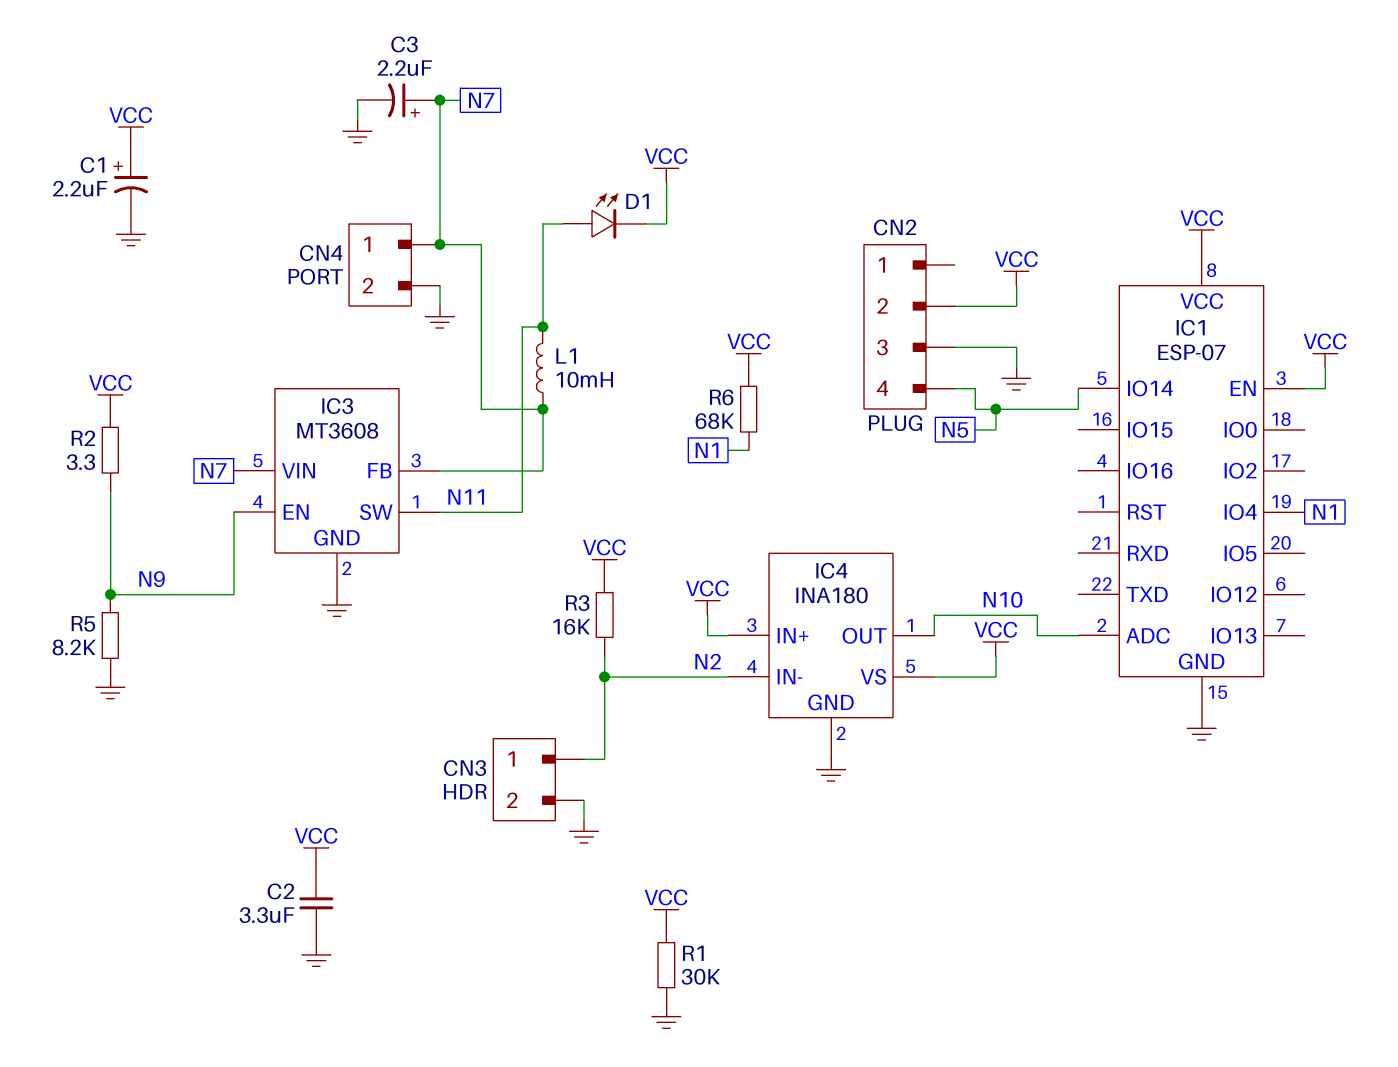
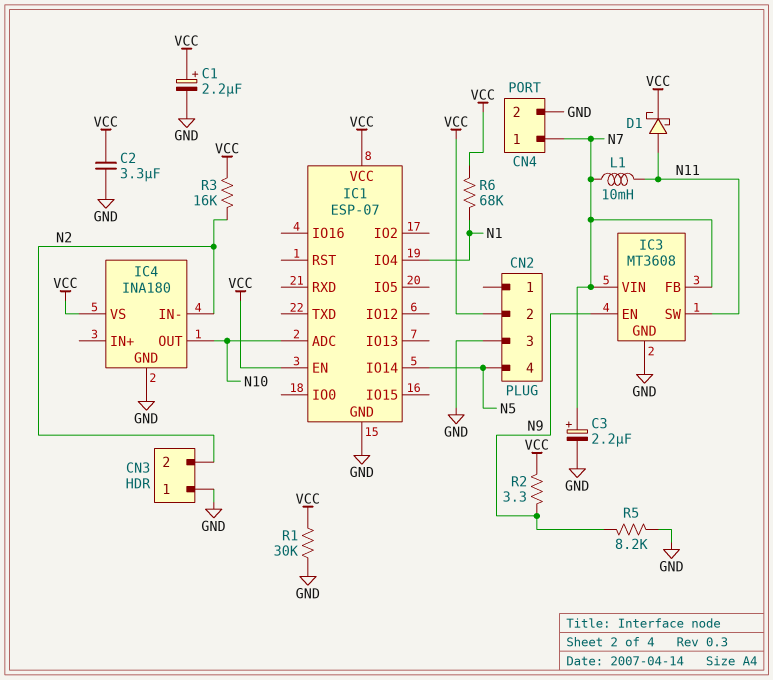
CN3 pin 1: N2 -> GND
CN3 pin 2: GND -> N2
D1: LED (A N11, K VCC) -> schottky (A N11, K VCC)
IC4 pin IN+: VCC -> none

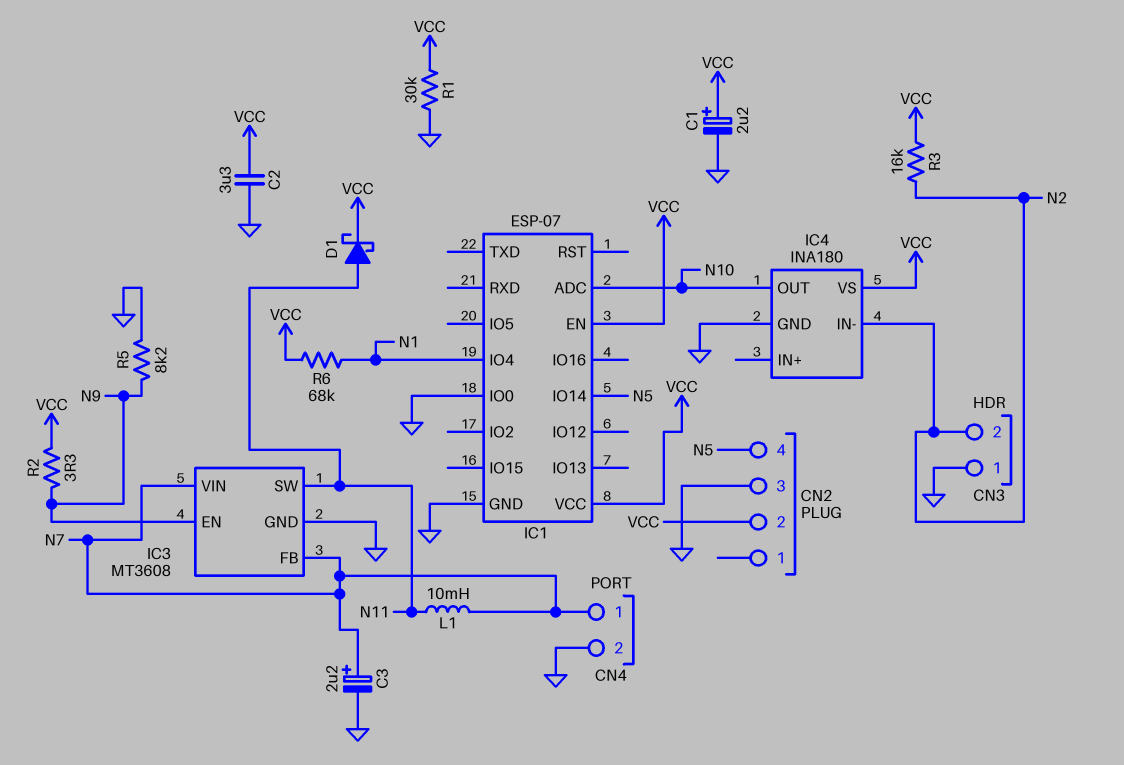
IC1 pin IO0: none -> GND

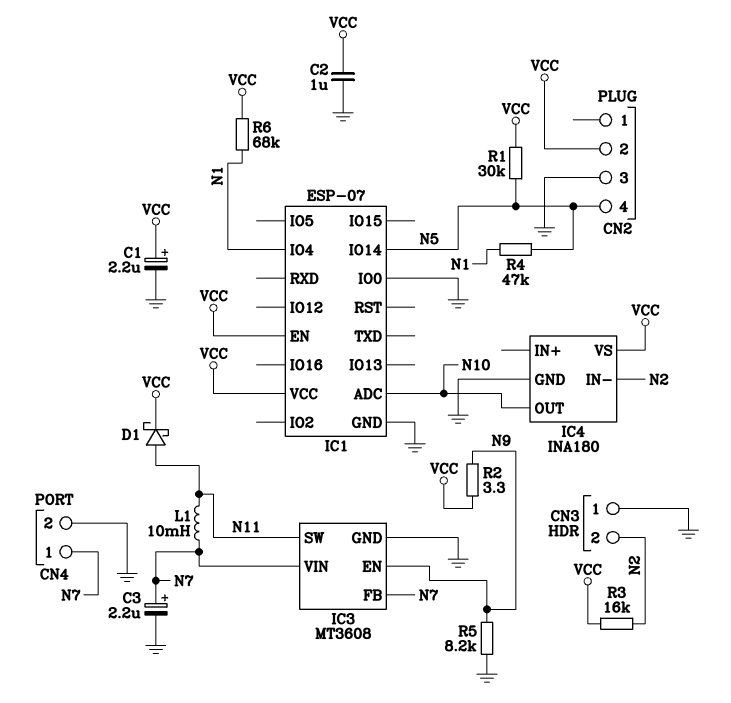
C2: 3.3uF (GND, VCC) -> 1uF (GND, VCC)
R1: 30k (GND, VCC) -> 30k (N5, VCC)
R4: none -> 47k (N1, N5)

